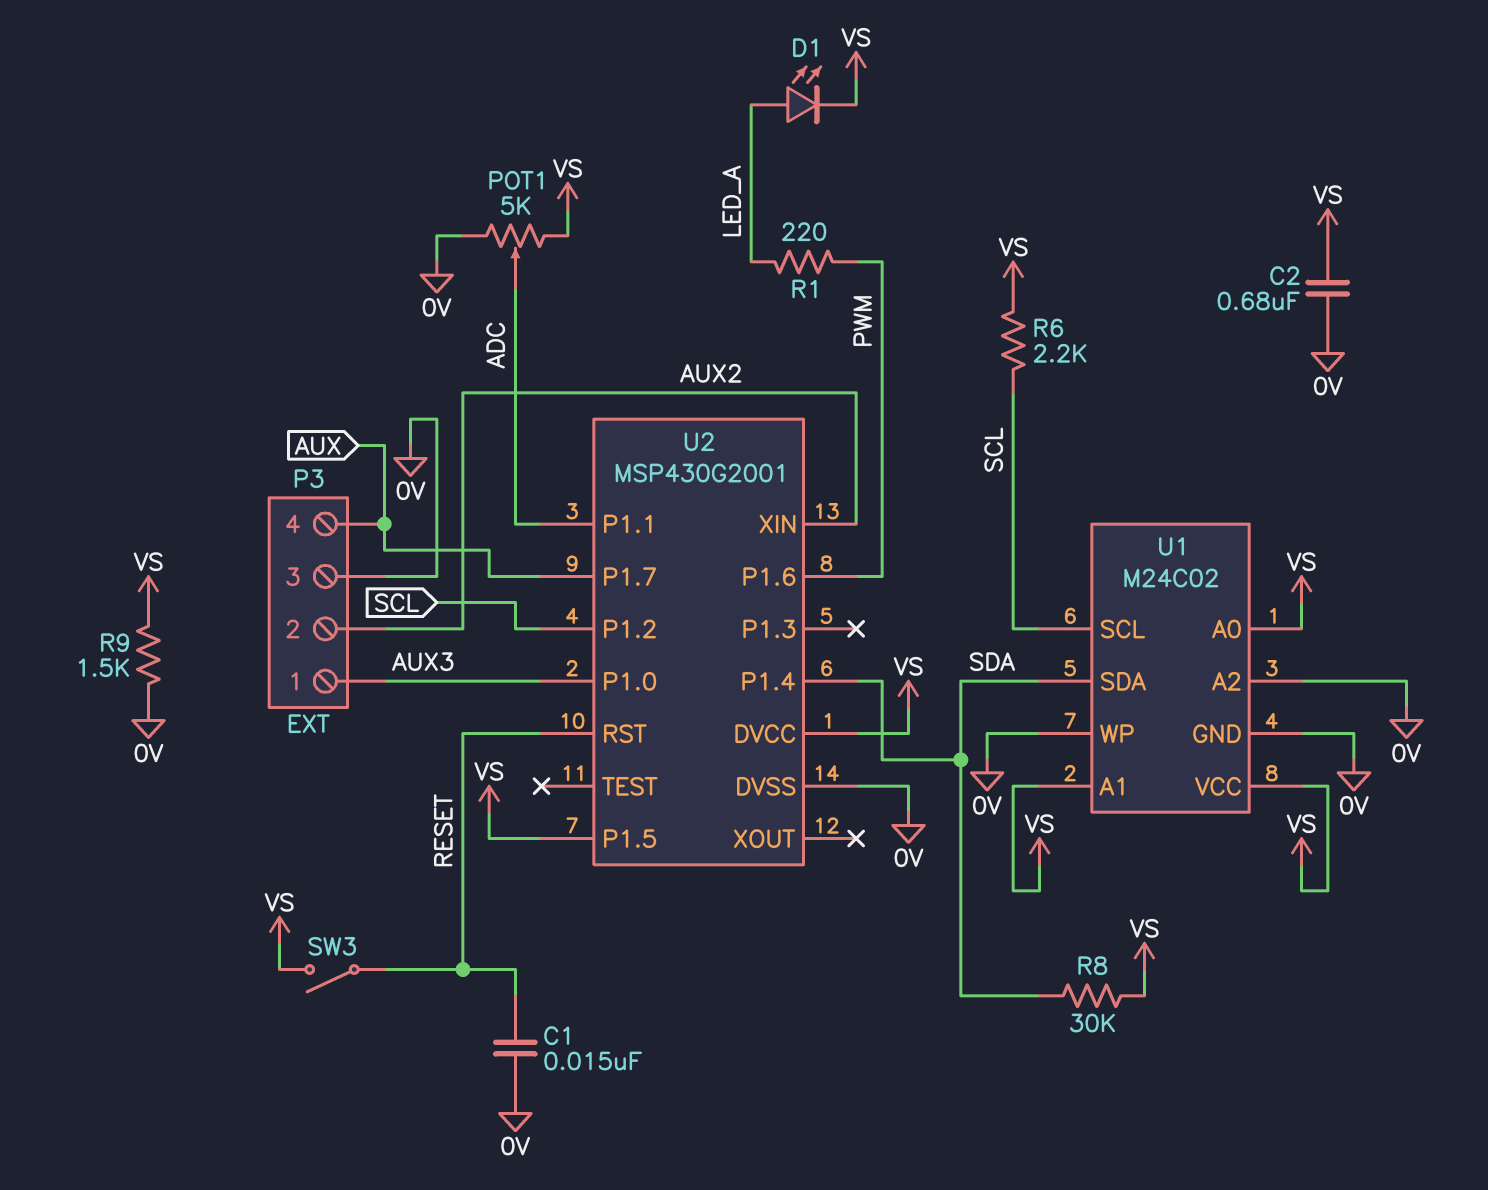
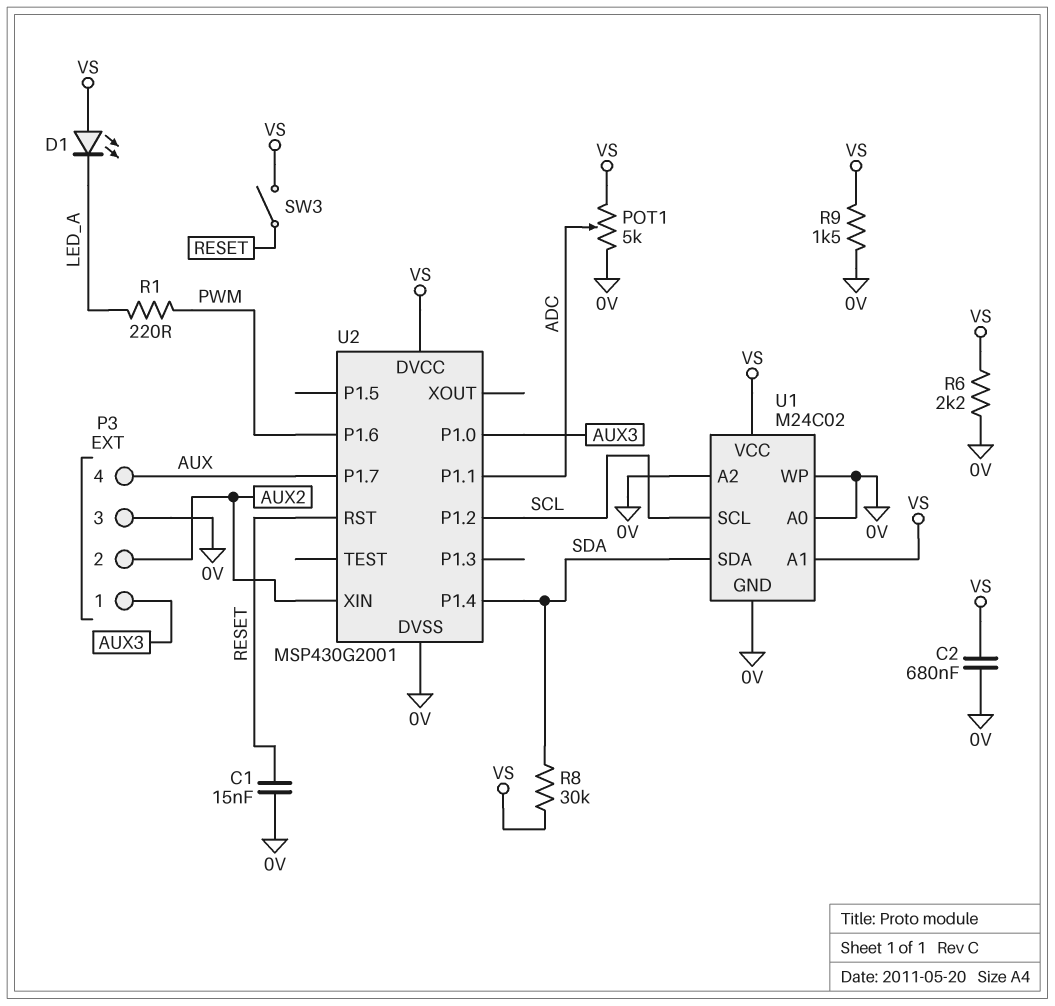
D1: LED (A LED_A, K VS) -> LED (A VS, K LED_A)
R6: 2.2k (SCL, VS) -> 2.2k (0V, VS)
U1 pin A0: VS -> 0V
U2 pin P1.5: VS -> none

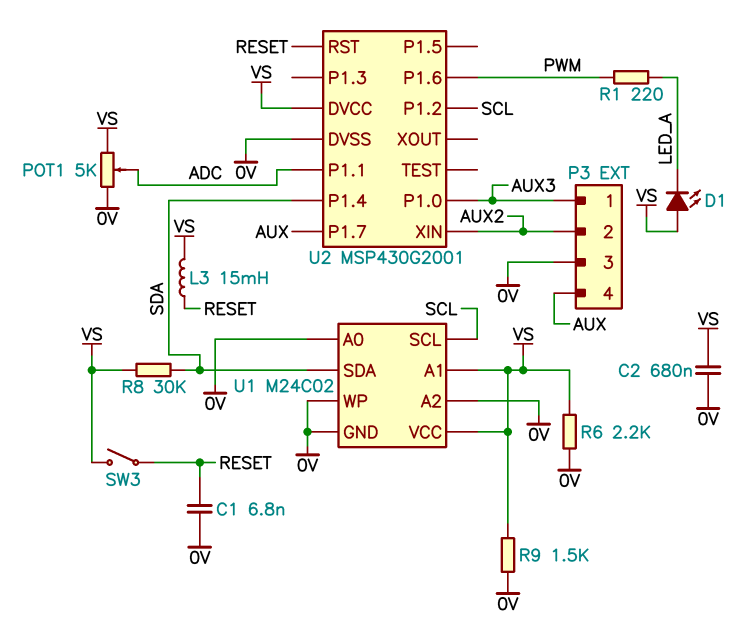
C1: 15nF (0V, RESET) -> 6.8nF (0V, RESET)
L3: none -> 15mH (RESET, VS)

